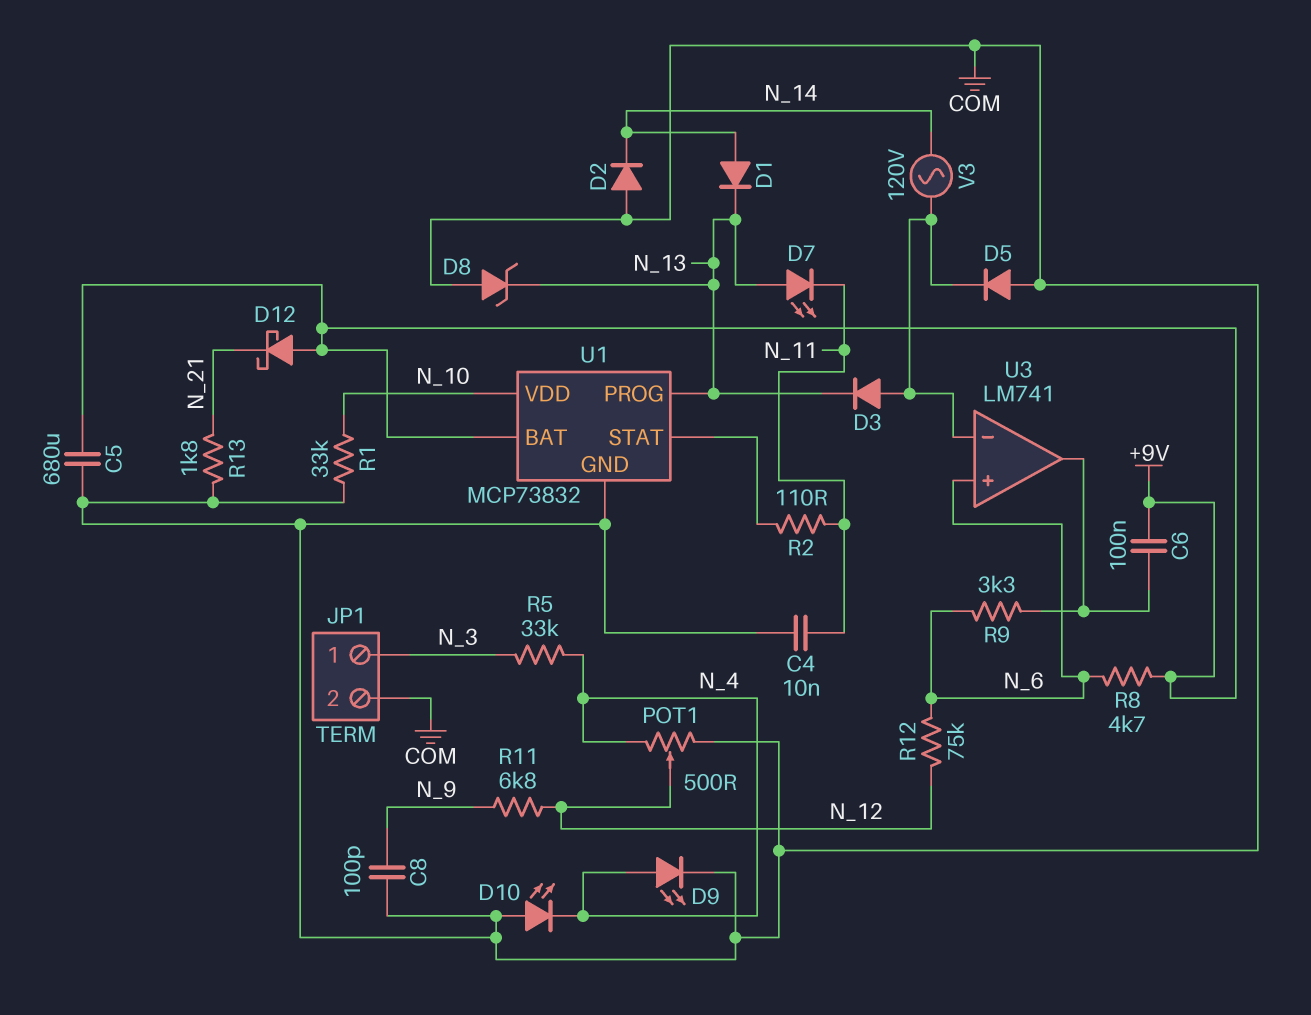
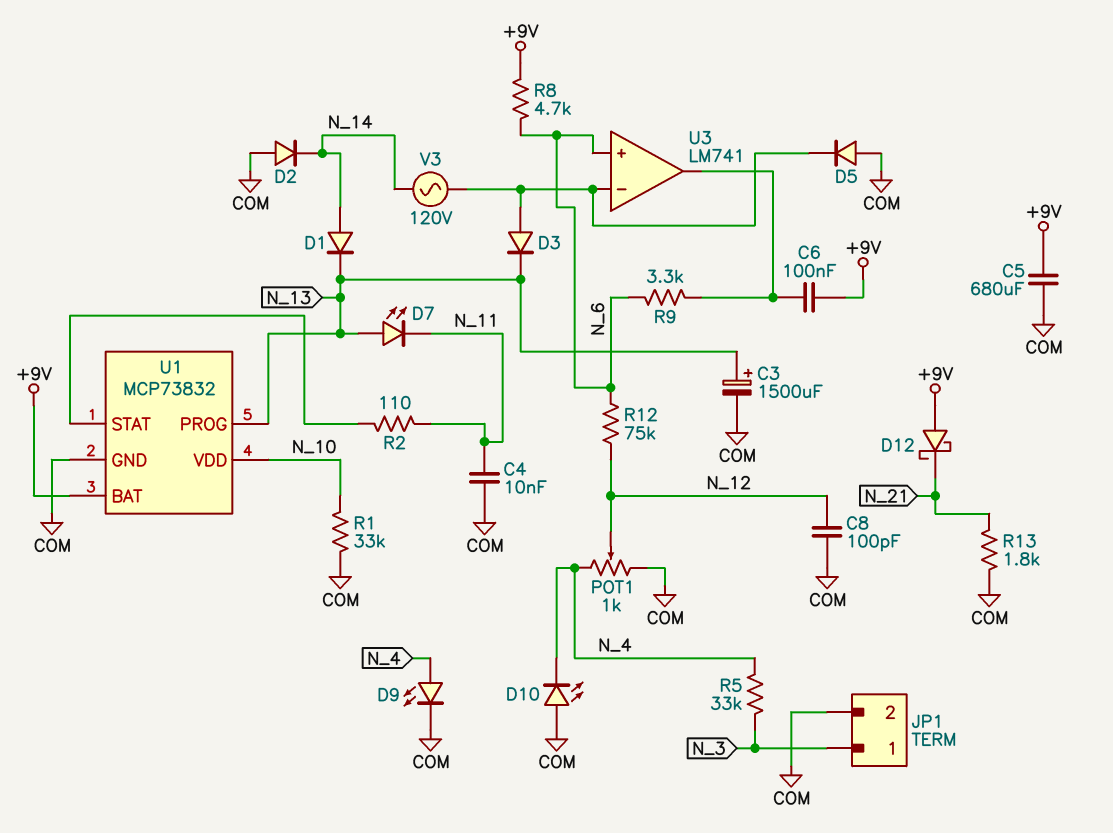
C3: none -> 1500uF (plus N_13, minus COM)
C8: 100pF (COM, N_9) -> 100pF (COM, N_12)
D8: zener (A COM, K N_13) -> none
POT1: 500 (COM, N_4, wiper N_12) -> 1k (COM, N_4, wiper N_12)
R11: 6.8k (N_9, N_12) -> none

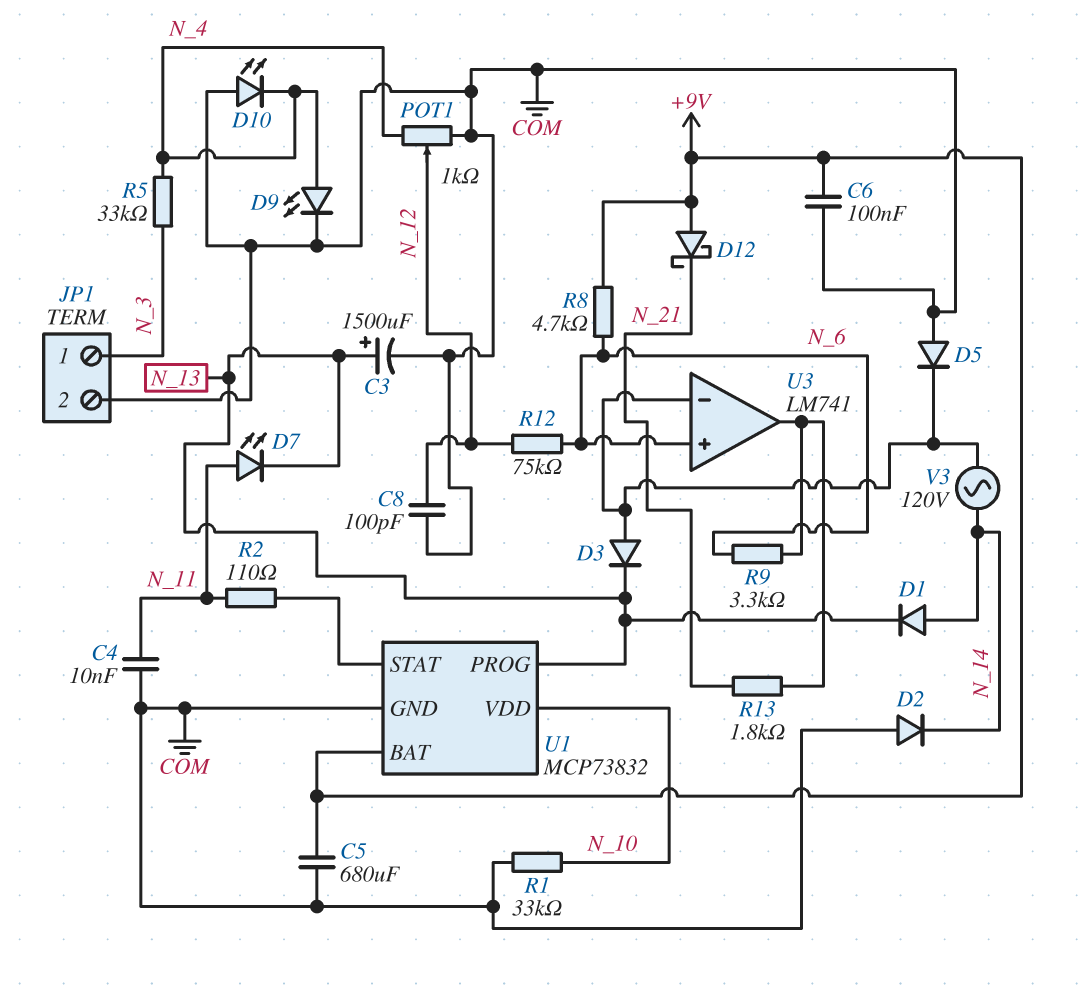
C6: 100nF (+9V, U3/out) -> 100nF (+9V, COM)
D7: LED (A N_13, K N_11) -> LED (A N_11, K N_13)
R13: 1.8k (COM, N_21) -> 1.8k (N_21, U3/out)

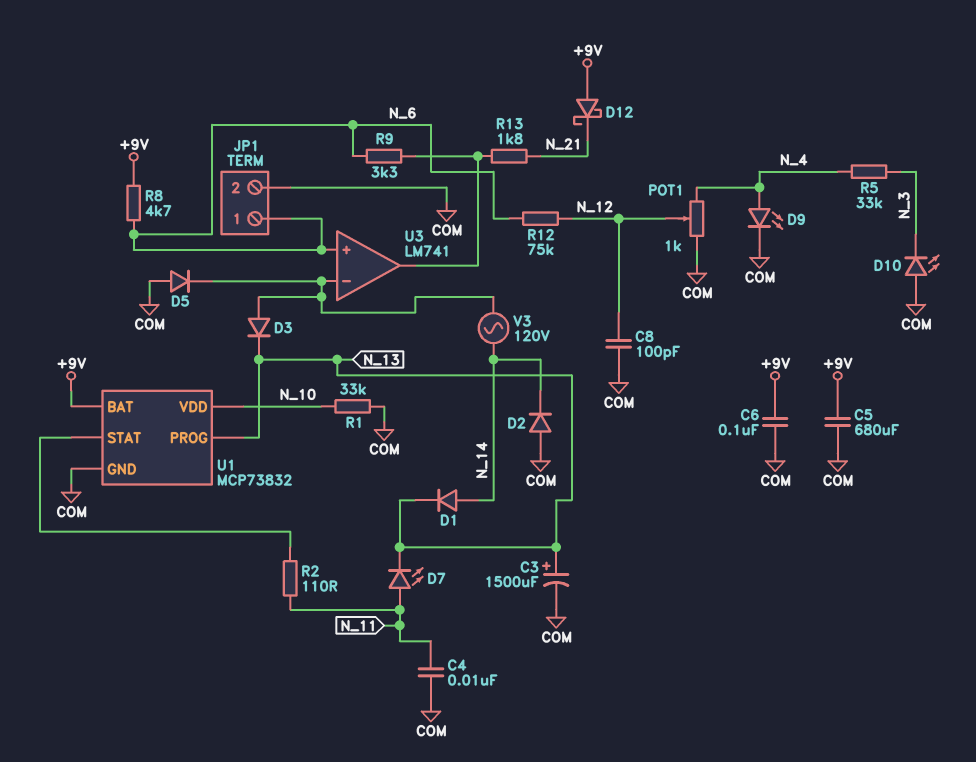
D10: LED (A COM, K N_4) -> LED (A COM, K N_3)
JP1 pin 1: N_3 -> N_6

